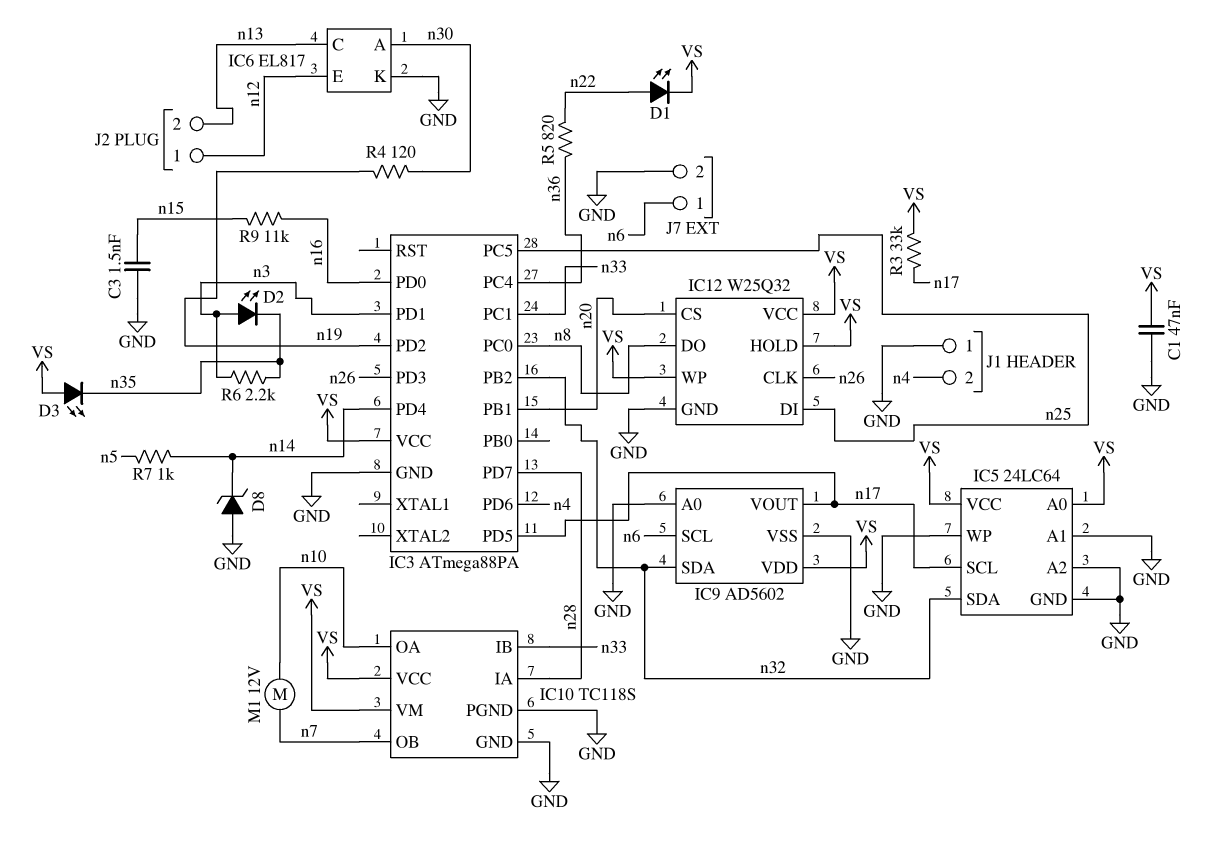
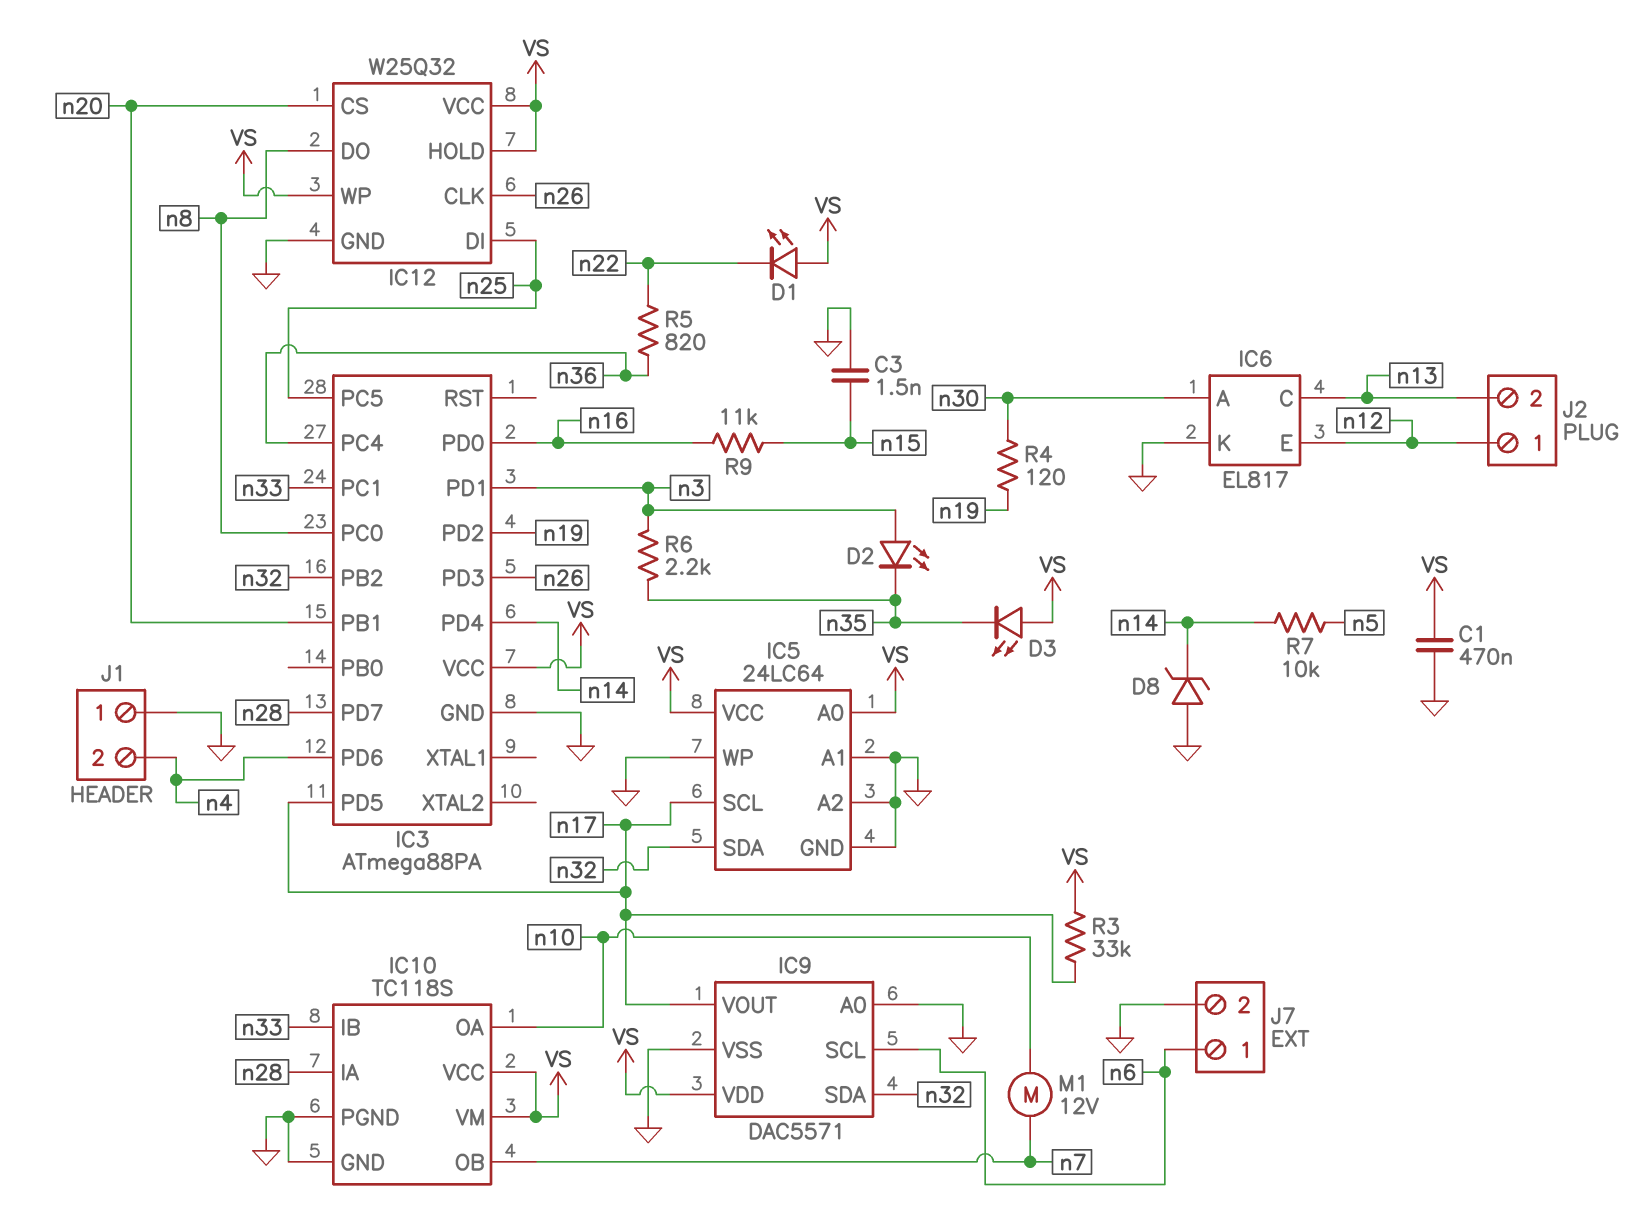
C1: 47nF (GND, VS) -> 470nF (GND, VS)
D1: LED (A n22, K VS) -> LED (A VS, K n22)
IC9: AD5602 -> DAC5571
R7: 1k (n5, n14) -> 10k (n5, n14)

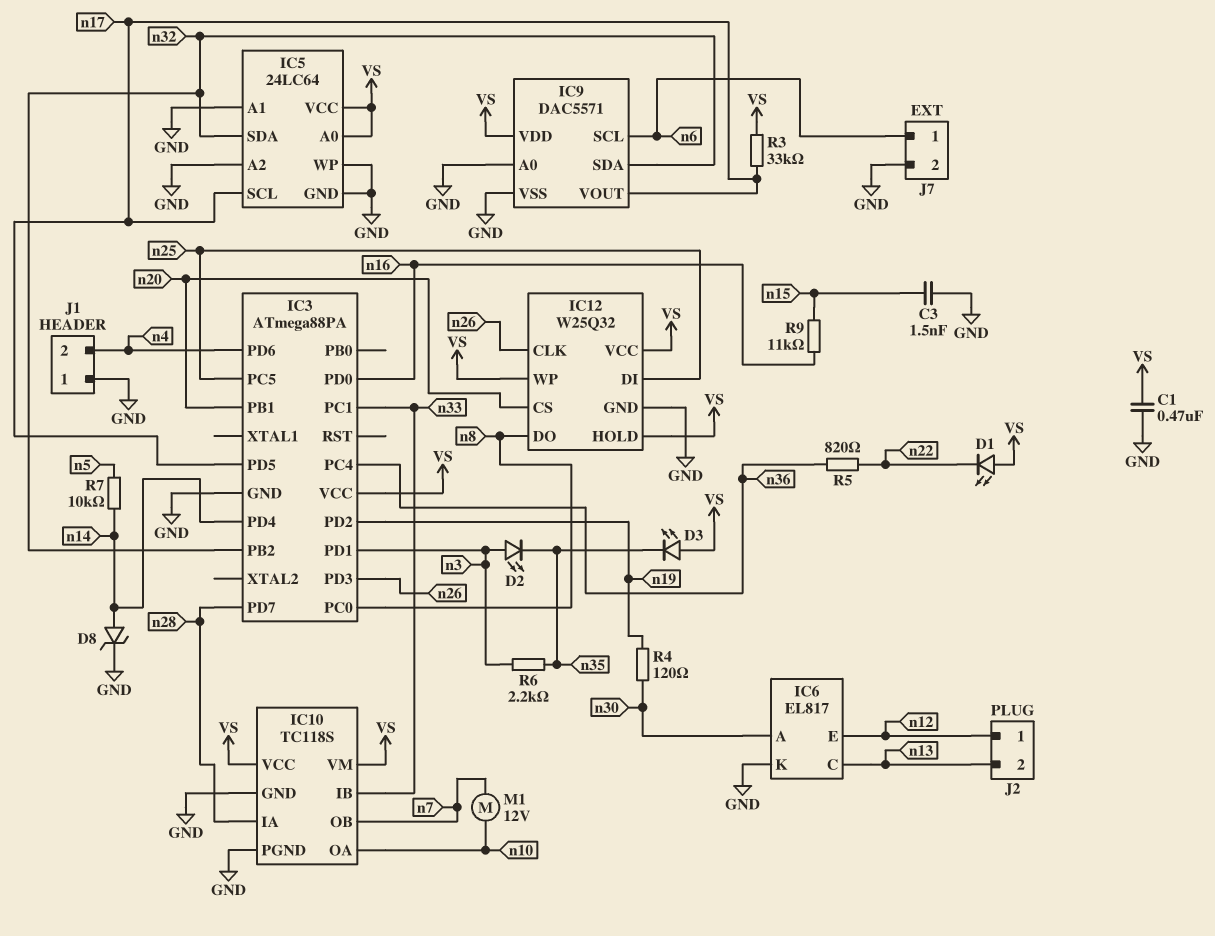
D8: zener (A GND, K n14) -> zener (A n14, K GND)

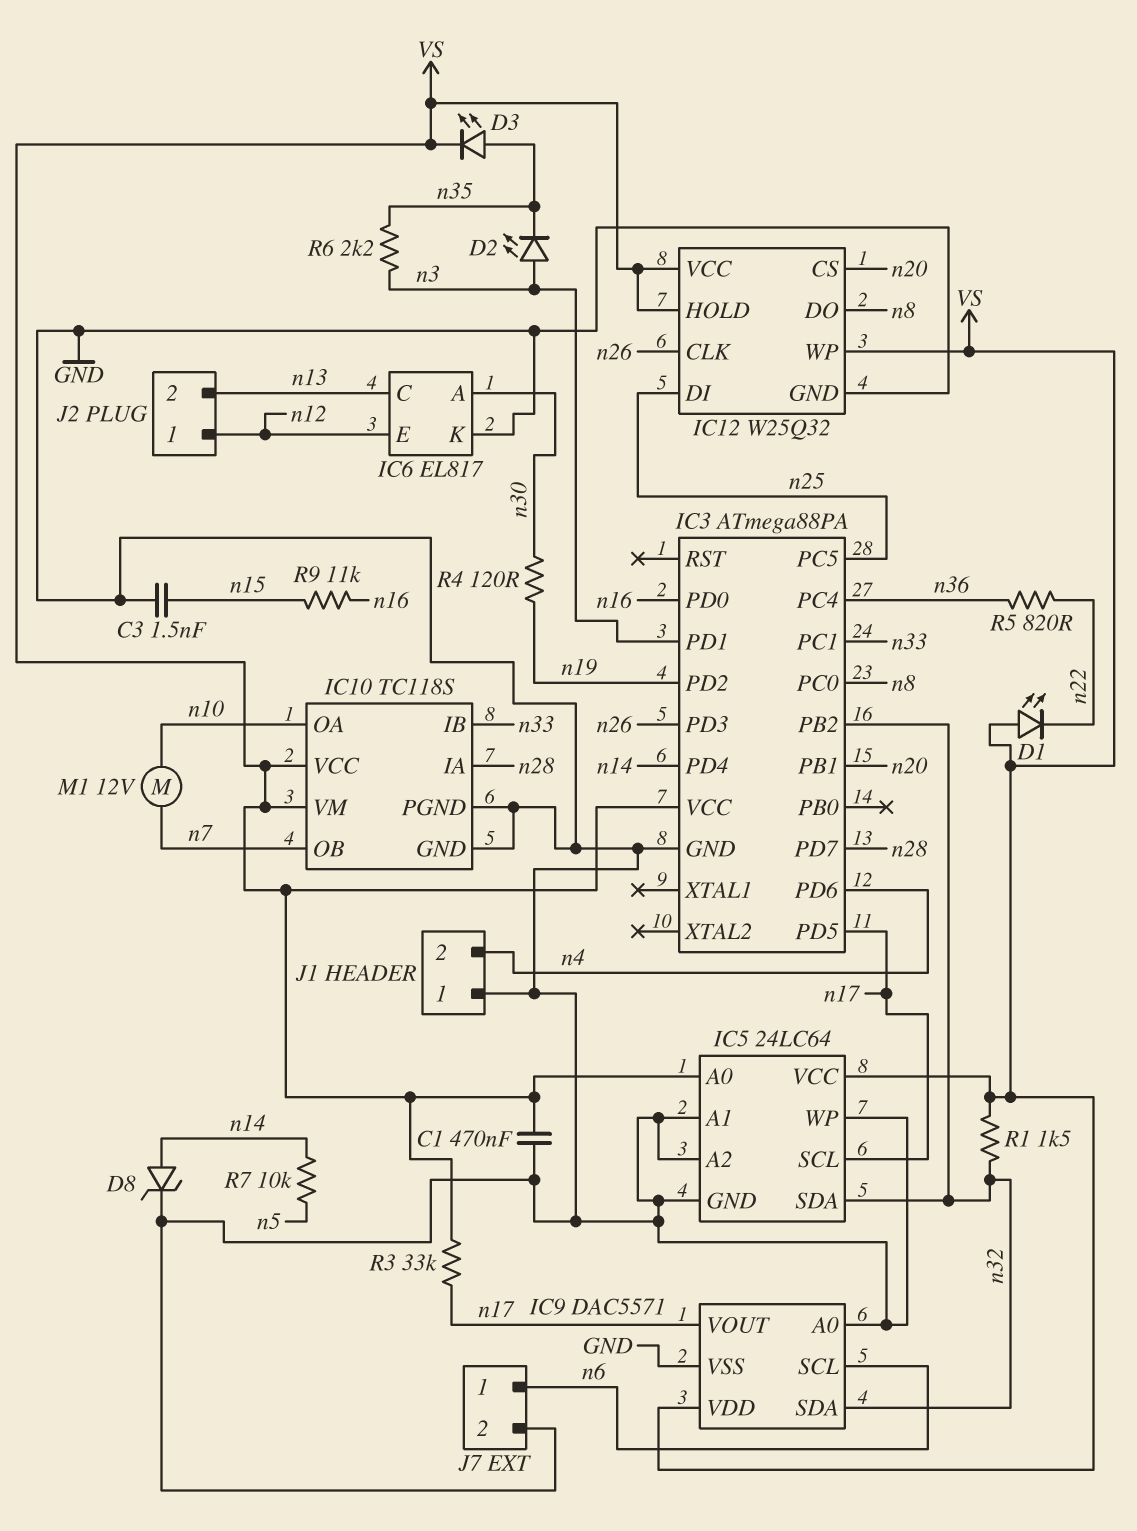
D3: LED (A VS, K n35) -> LED (A n35, K VS)
R1: none -> 1.5k (VS, n32)

